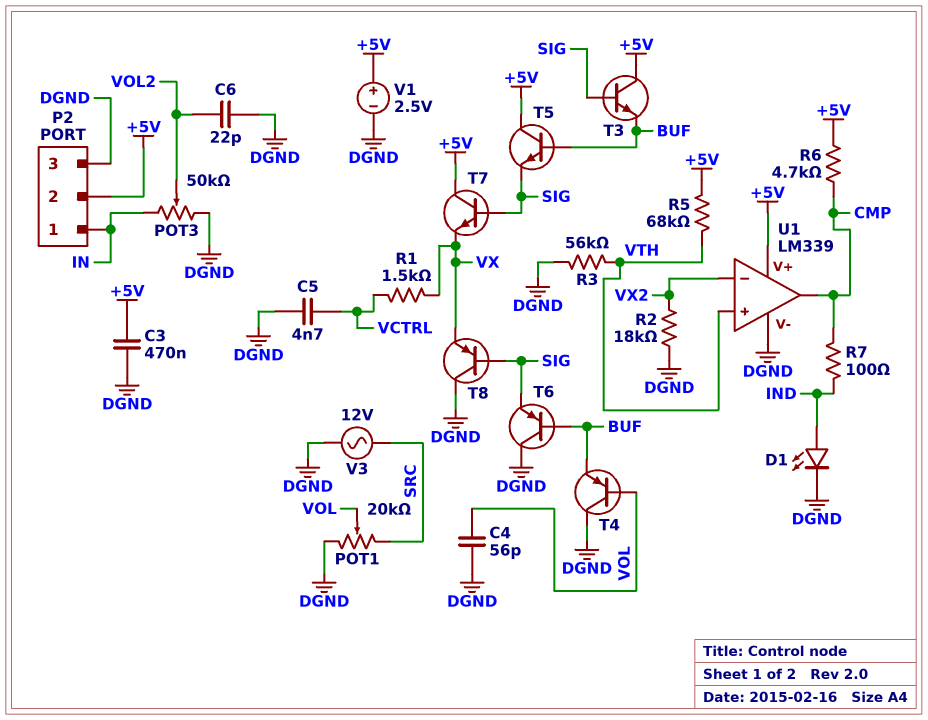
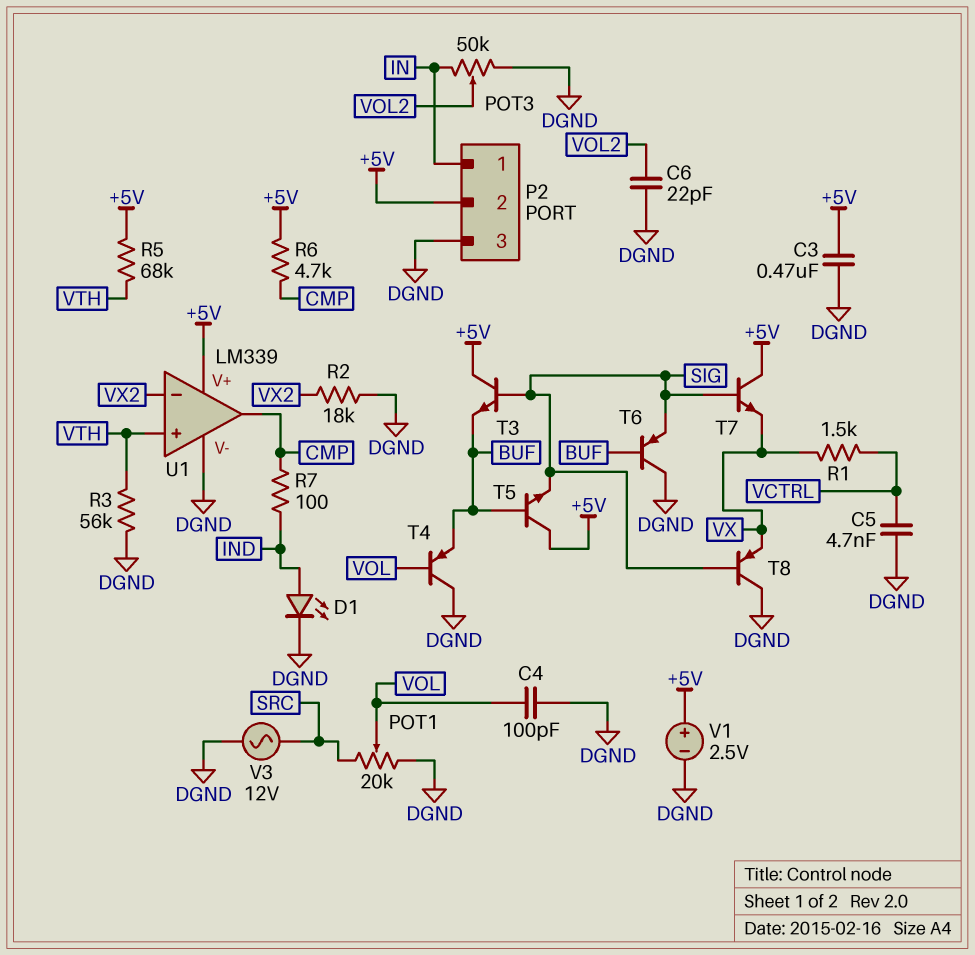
C4: 56pF (DGND, VOL) -> 100pF (DGND, VOL)

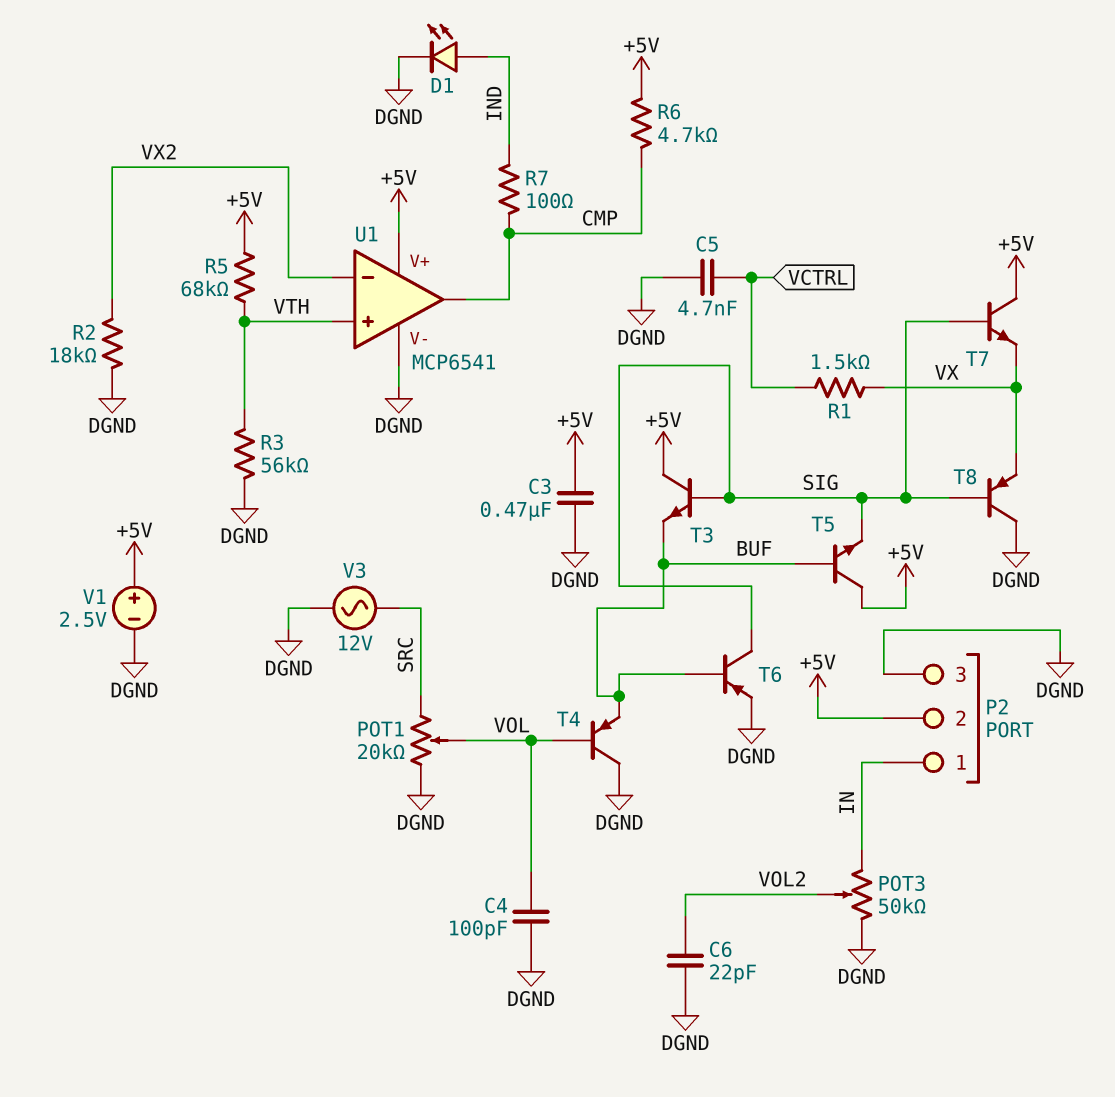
T6: PNP (B BUF, C DGND, E SIG) -> PNP (B BUF, C SIG, E DGND)
U1: LM339 -> MCP6541

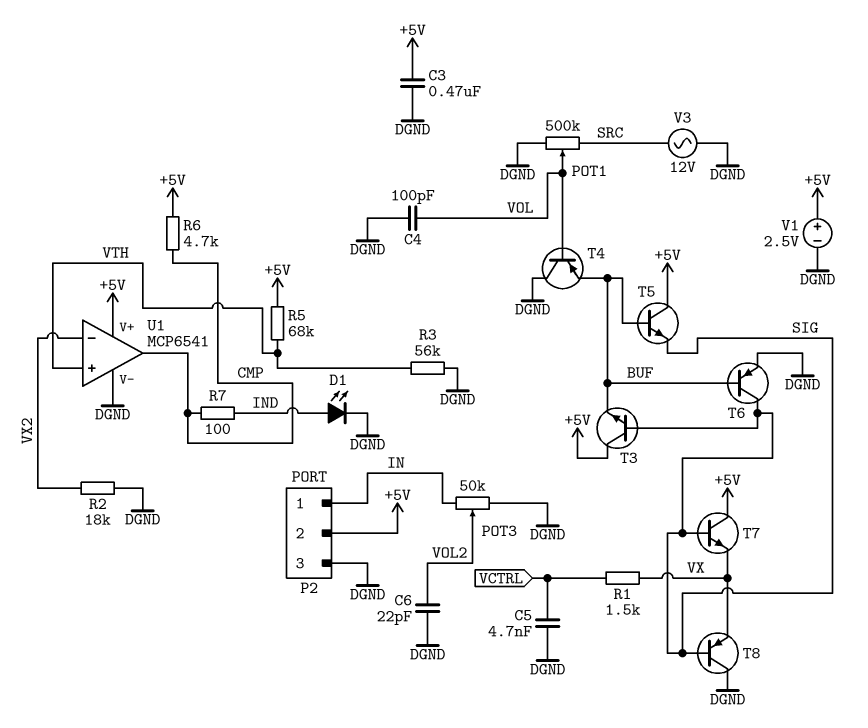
POT1: 20k (DGND, SRC, wiper VOL) -> 500k (DGND, SRC, wiper VOL)

